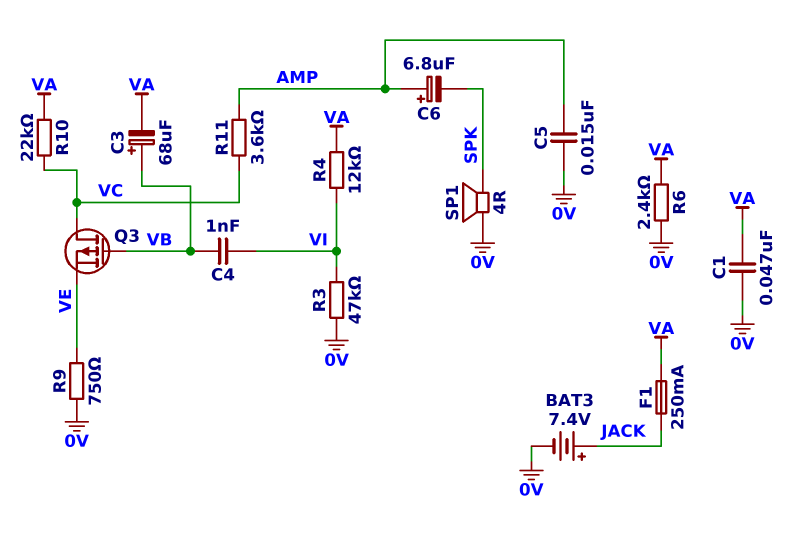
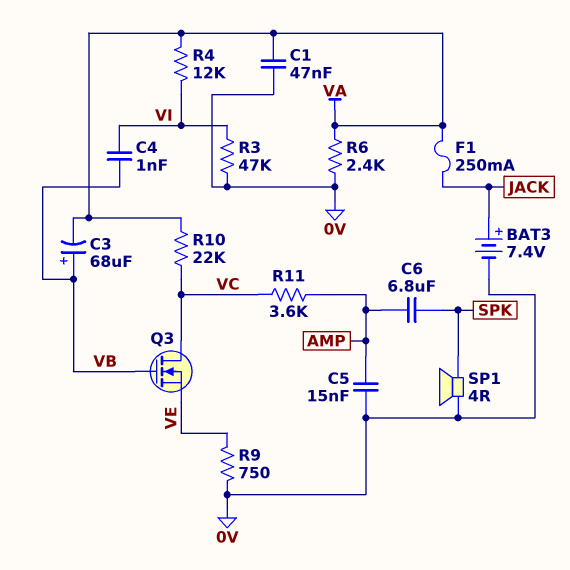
C6: 6.8uF (plus AMP, minus SPK) -> 6.8uF (AMP, SPK)
Q3: PMOS (G VB, D VC, S VE) -> NMOS (G VB, D VC, S VE)

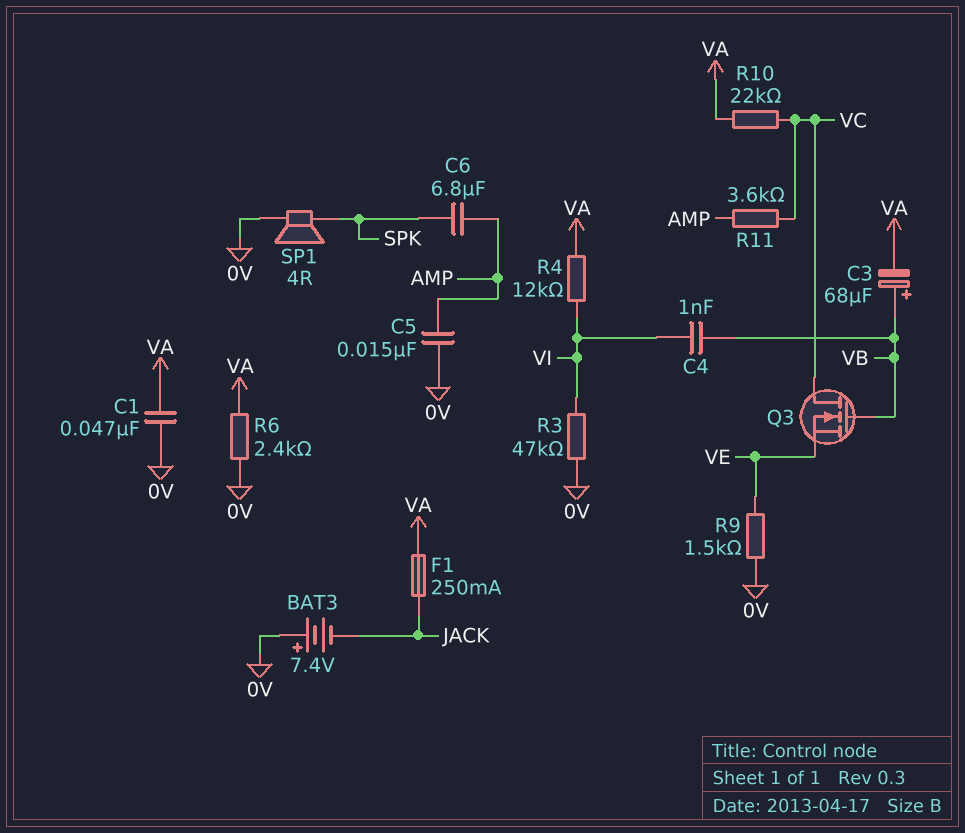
BAT3: 7.4V (plus JACK, minus 0V) -> 7.4V (plus 0V, minus JACK)
R9: 750 (0V, VE) -> 1.5k (0V, VE)

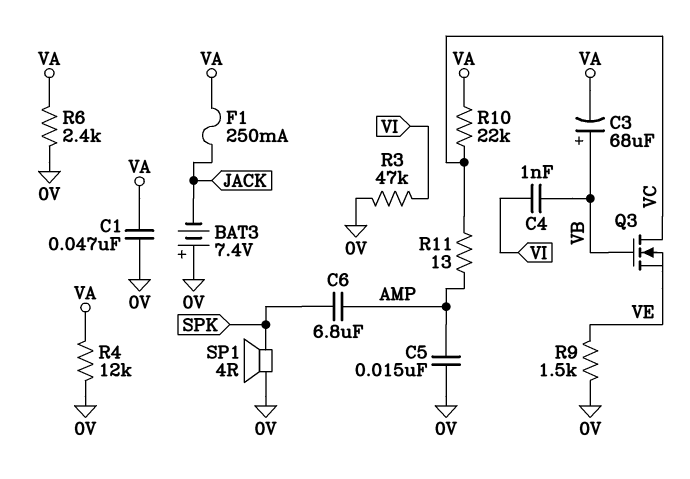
R4: 12k (VA, VI) -> 12k (0V, VA)
R11: 3.6k (AMP, VC) -> 13 (AMP, VC)

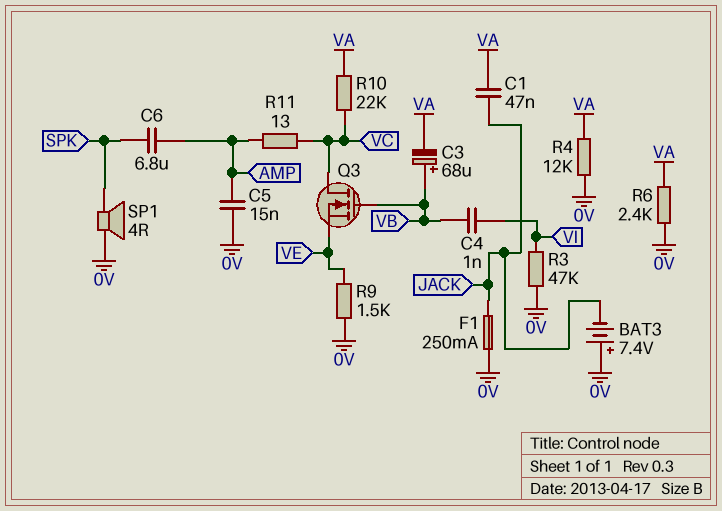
C1: 47nF (0V, VA) -> 47nF (JACK, VA)
F1: 250mA (JACK, VA) -> 250mA (0V, JACK)

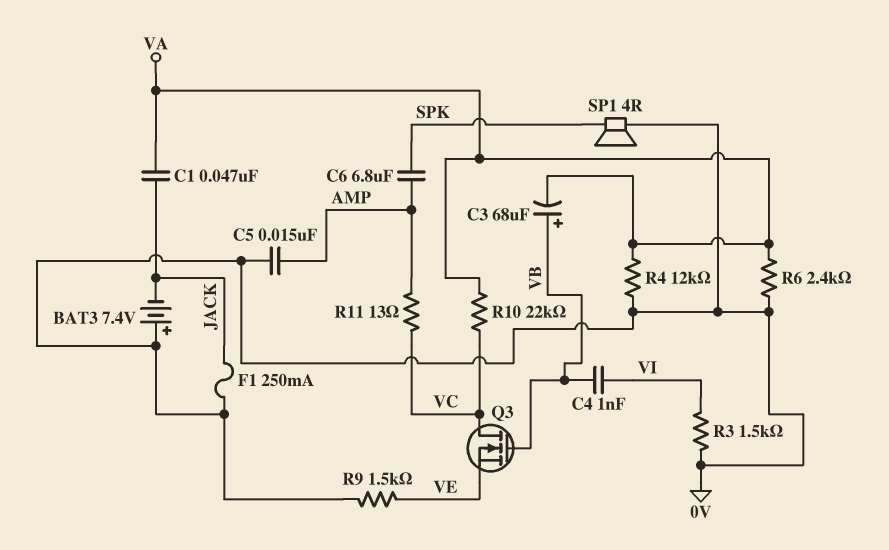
R3: 47k (0V, VI) -> 1.5k (0V, VI)

